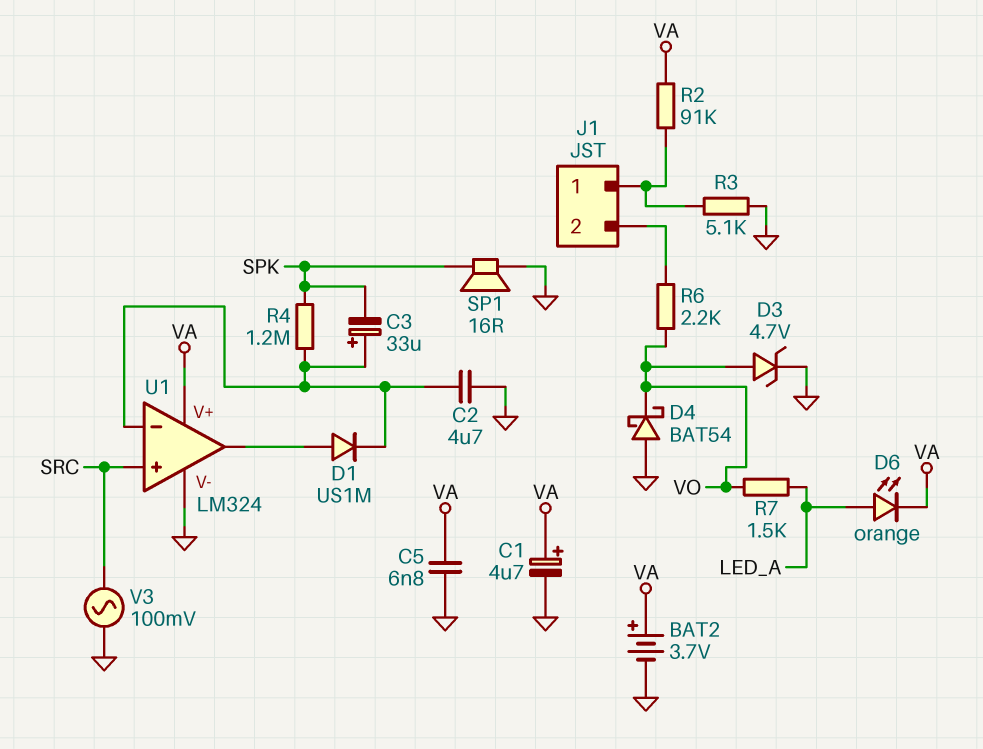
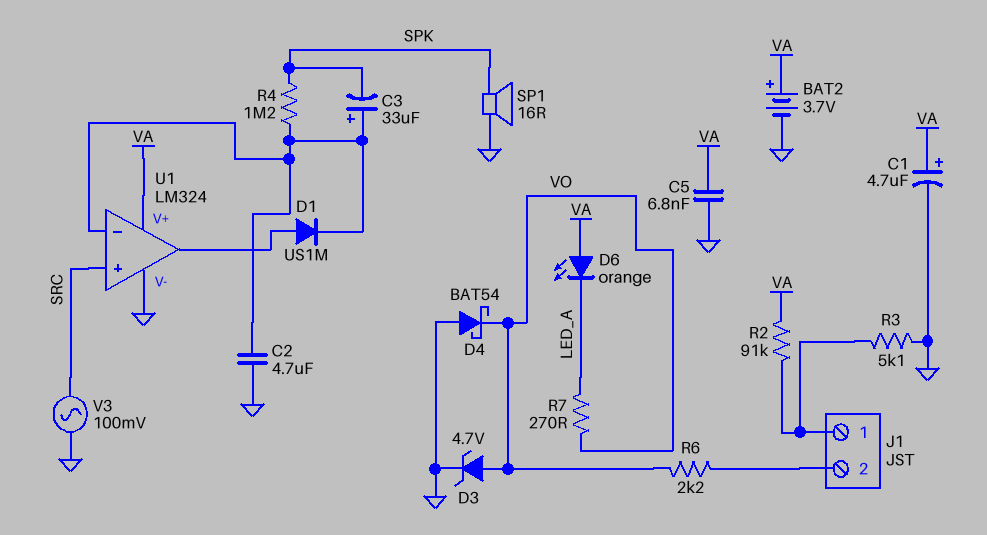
D6: LED orange (A LED_A, K VA) -> LED orange (A VA, K LED_A)
R7: 1.5k (LED_A, VO) -> 270 (LED_A, VO)

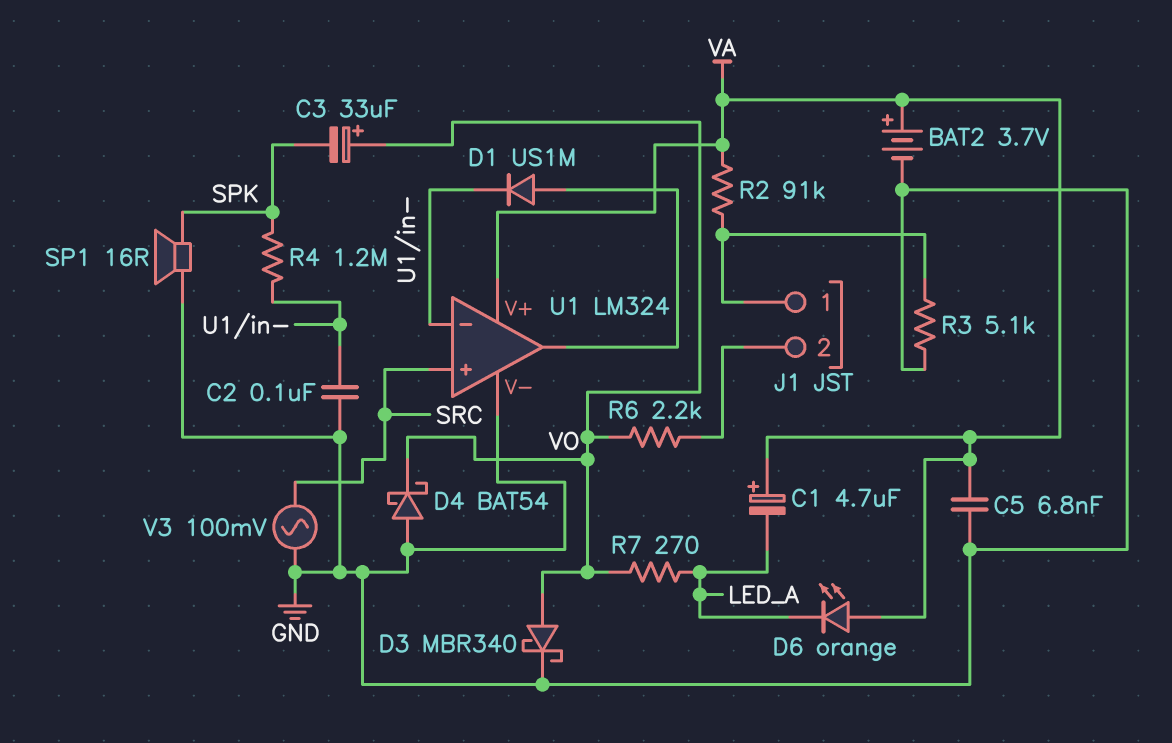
C1: 4.7uF (plus VA, minus GND) -> 4.7uF (plus VA, minus LED_A)
C2: 4.7uF (GND, U1/in-) -> 100nF (GND, U1/in-)
C3: 33uF (plus U1/in-, minus SPK) -> 33uF (plus VO, minus SPK)
D3: zener 4.7V (A VO, K GND) -> schottky MBR340 (A VO, K GND)

